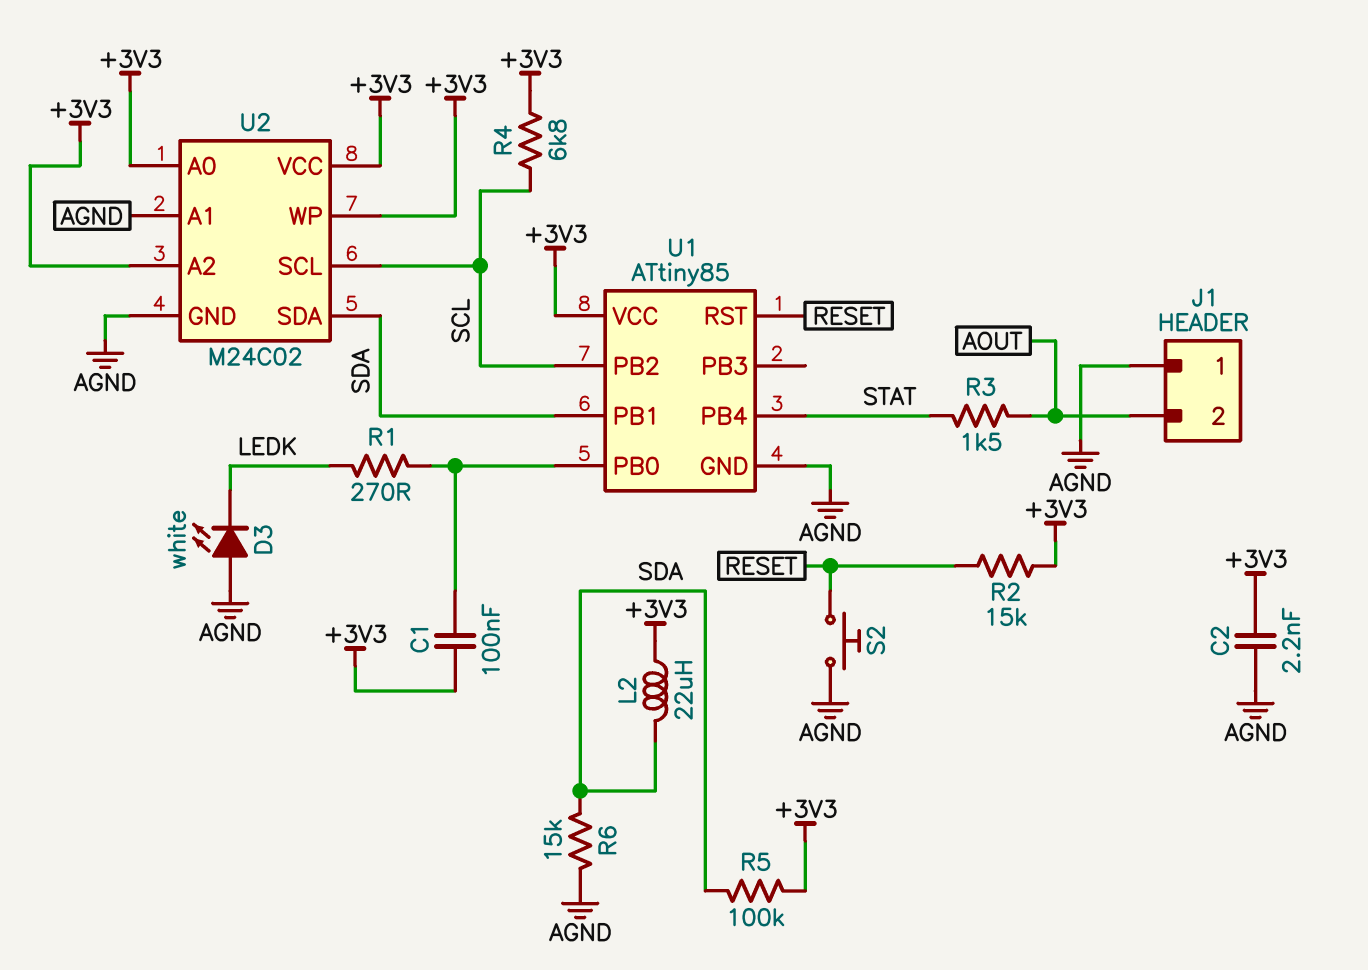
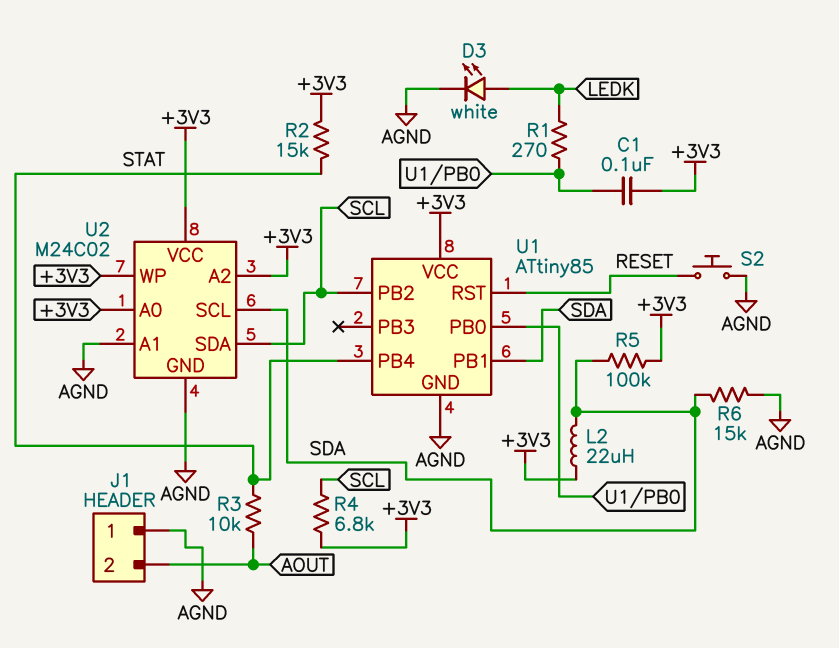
C2: 2.2nF (+3V3, AGND) -> none
D3: LED white (A AGND, K LEDK) -> LED white (A LEDK, K AGND)
R2: 15k (+3V3, RESET) -> 15k (+3V3, STAT)
R3: 1.5k (AOUT, STAT) -> 10k (AOUT, STAT)
U2 pin SCL: SCL -> SDA
U2 pin SDA: SDA -> SCL

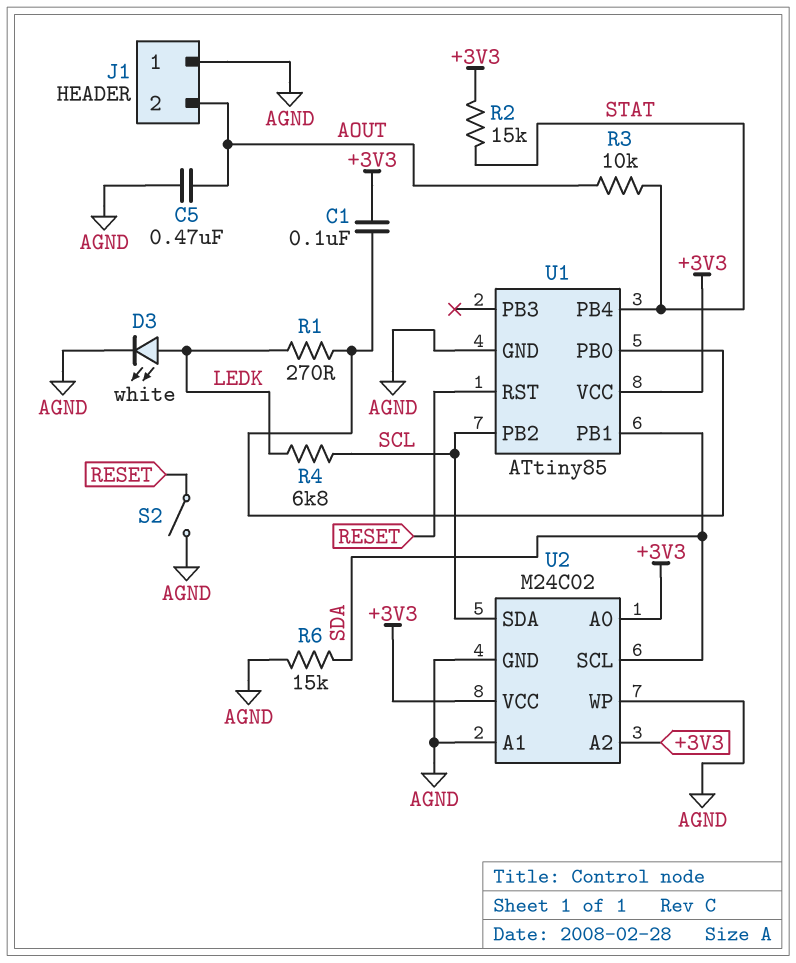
C5: none -> 470nF (AGND, AOUT)
L2: 22uH (+3V3, SDA) -> none
R4: 6.8k (+3V3, SCL) -> 6.8k (LEDK, SCL)
R5: 100k (+3V3, SDA) -> none
S2: button (AGND, RESET) -> switch (AGND, RESET)
U2 pin WP: +3V3 -> AGND

